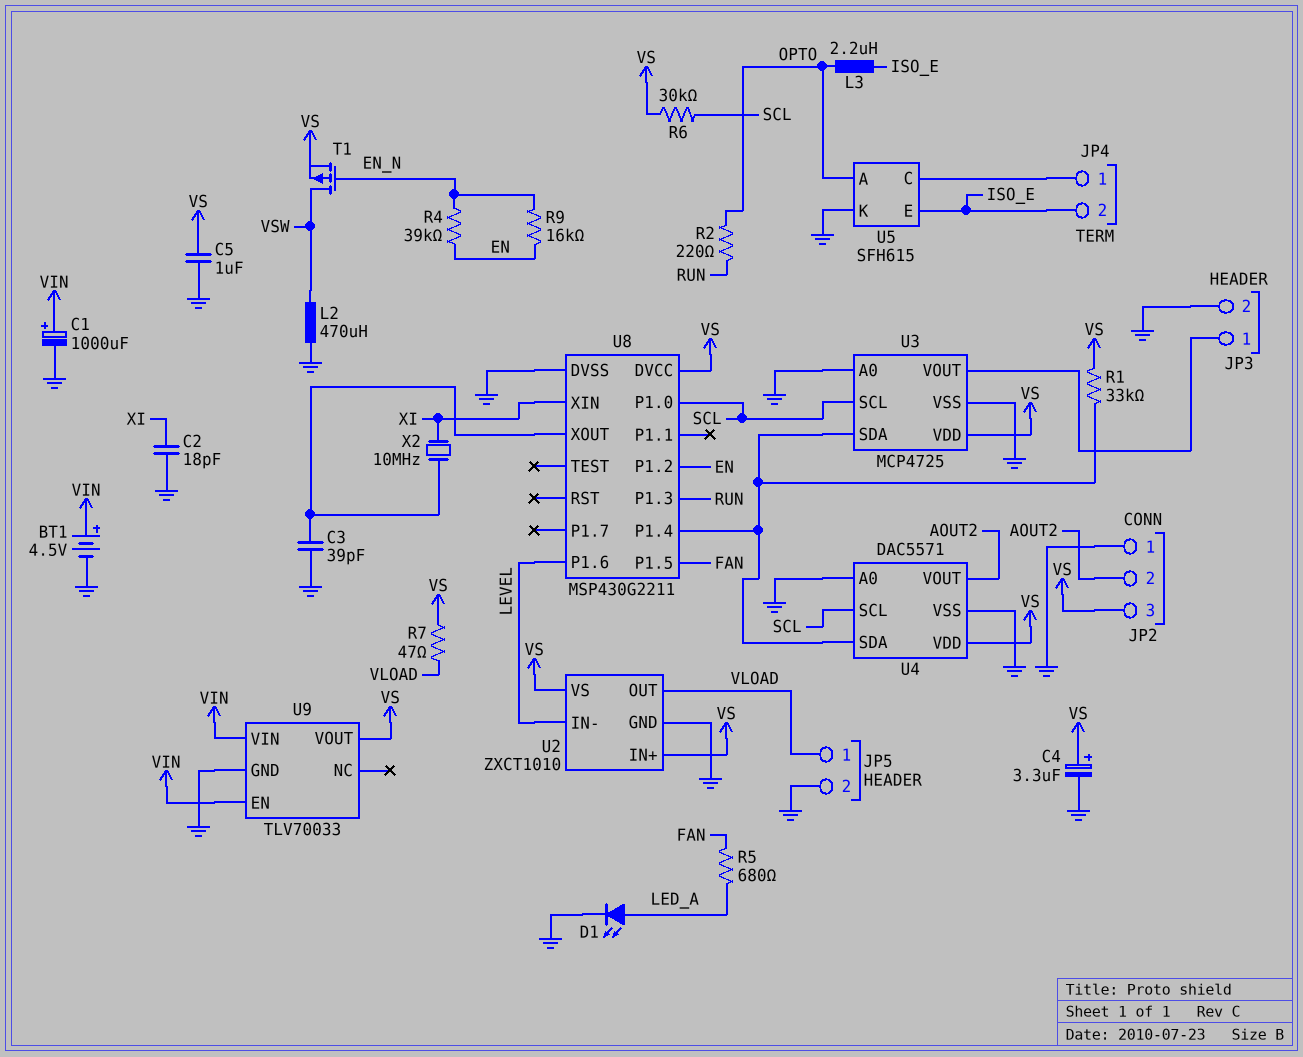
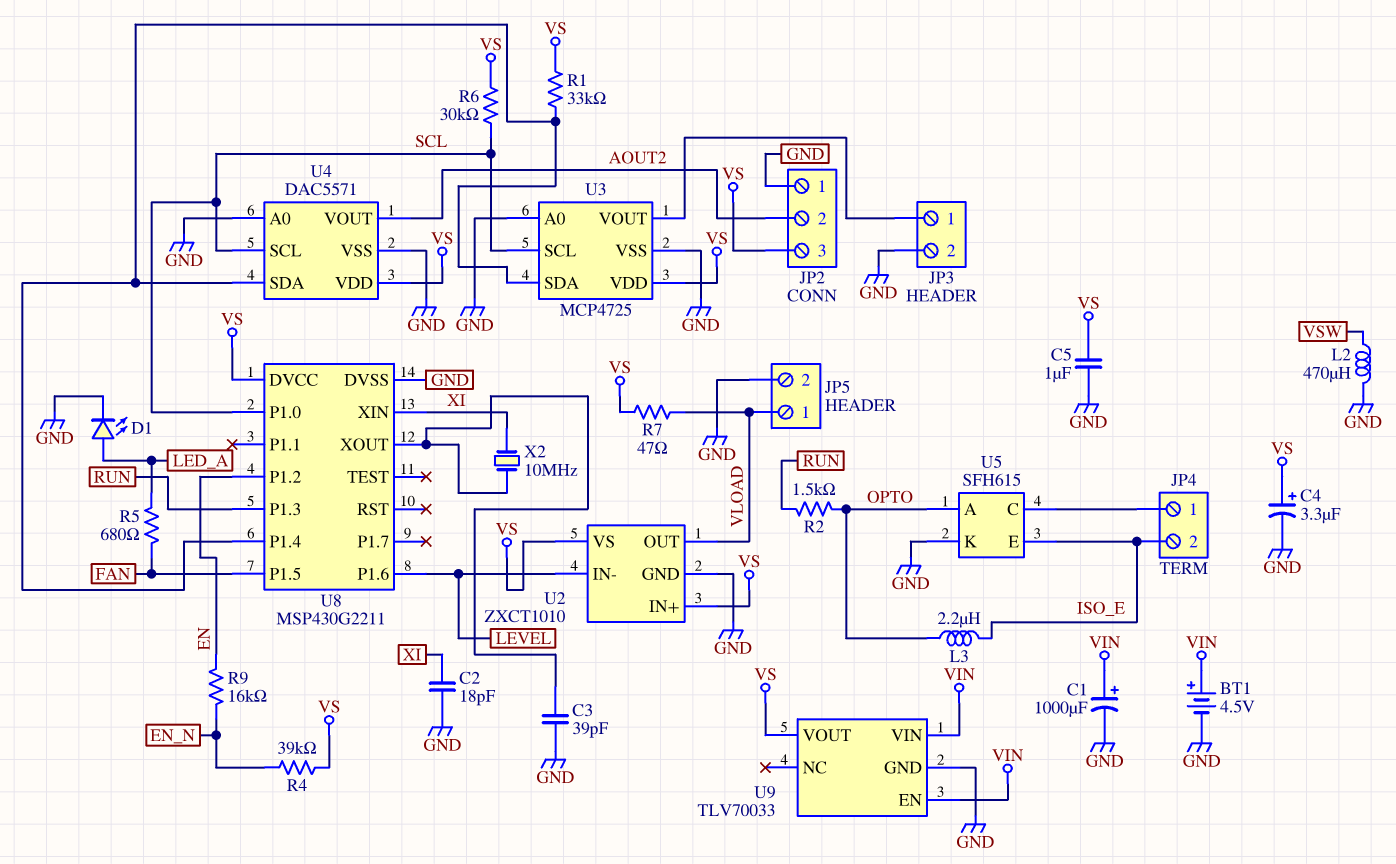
R2: 220 (OPTO, RUN) -> 1.5k (OPTO, RUN)
R4: 39k (EN, EN_N) -> 39k (EN_N, VS)
T1: PMOS (G EN_N, D VSW, S VS) -> none

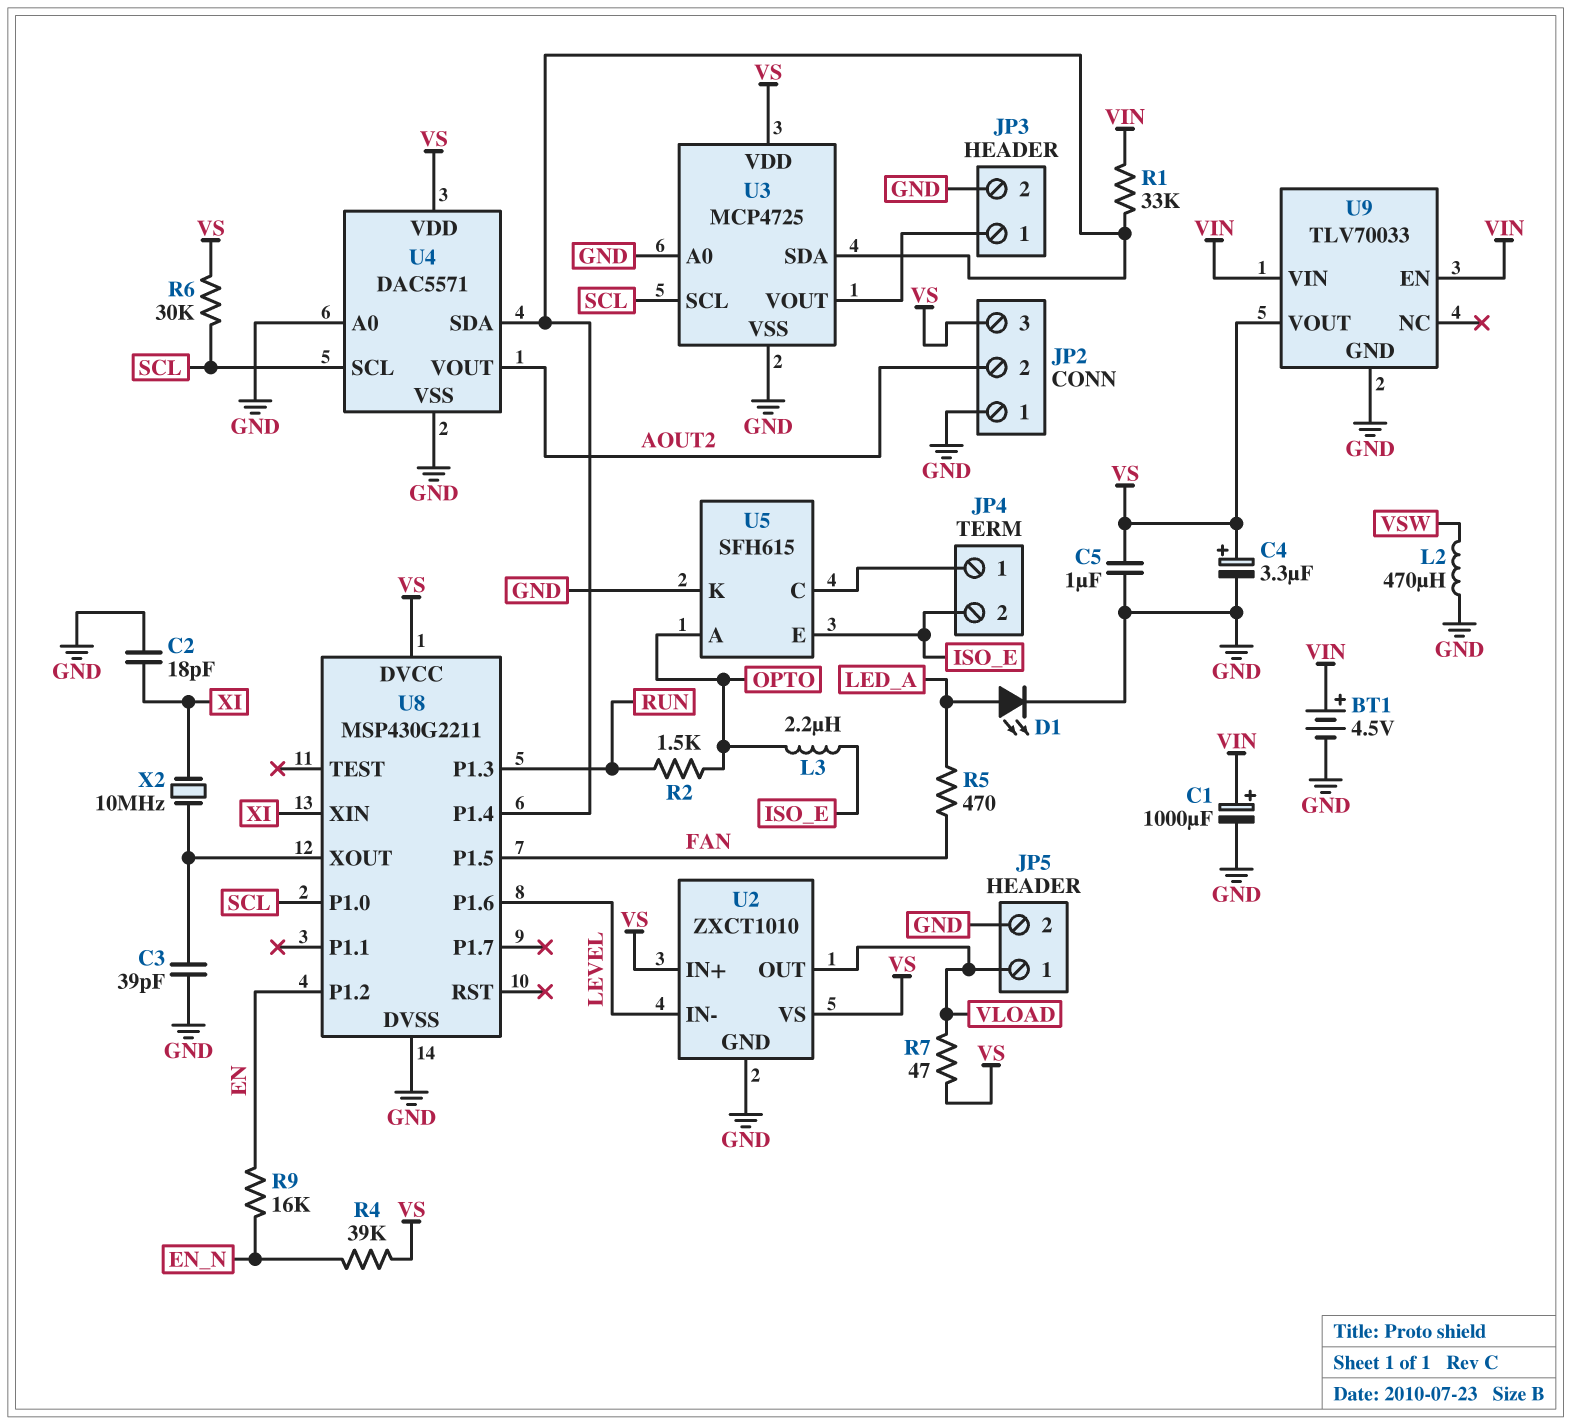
R1: 33k (U3/SDA, VS) -> 33k (U3/SDA, VIN)
R5: 680 (FAN, LED_A) -> 470 (FAN, LED_A)

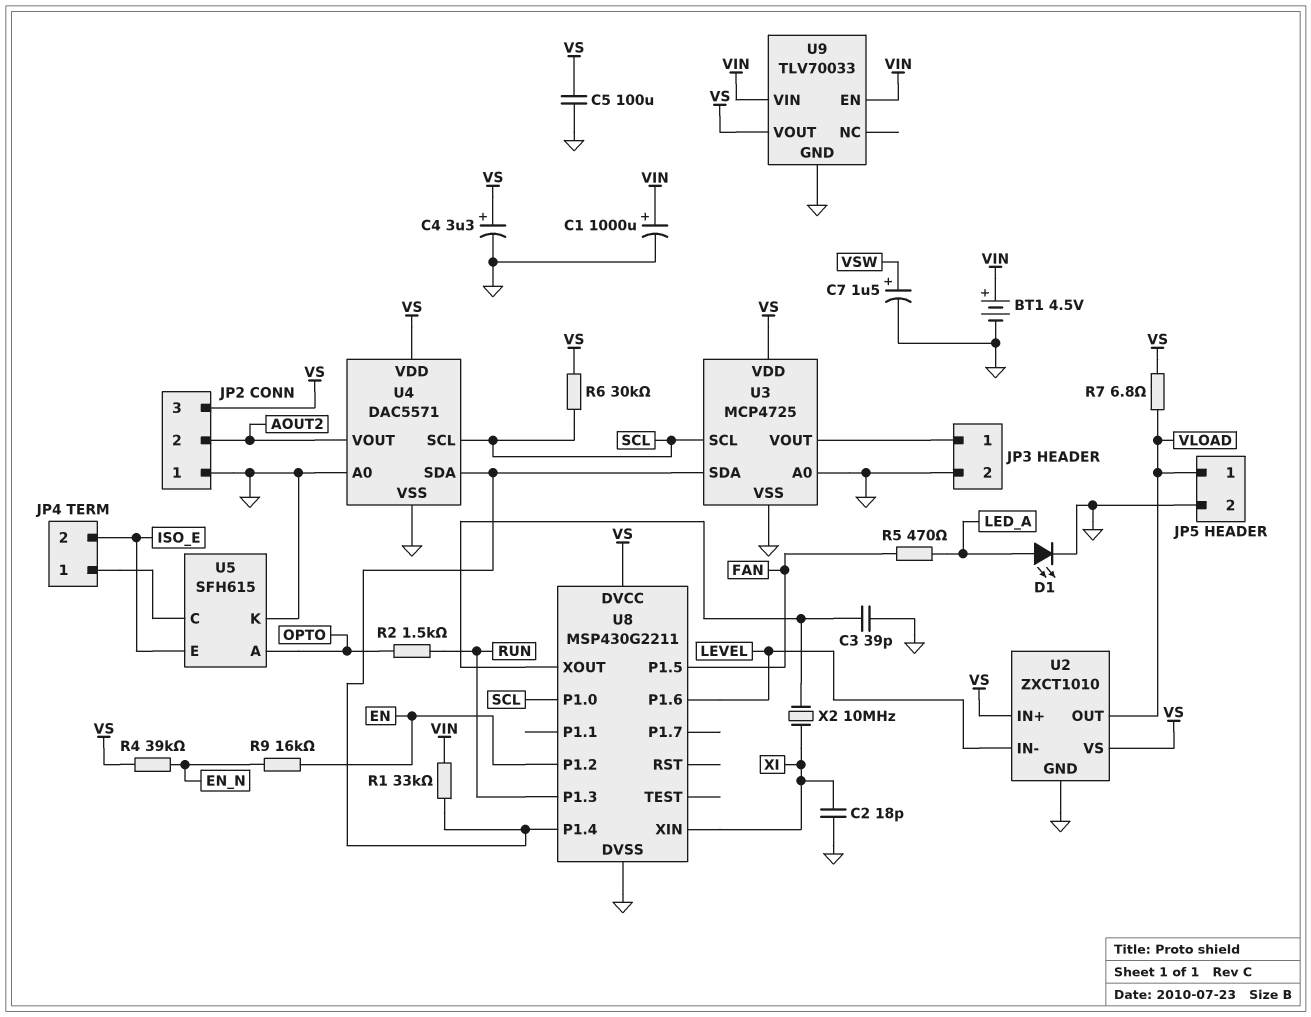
C5: 1uF (GND, VS) -> 100uF (GND, VS)
C7: none -> 1.5uF (plus VSW, minus GND)
L2: 470uH (GND, VSW) -> none
L3: 2.2uH (ISO_E, OPTO) -> none
R7: 47 (VLOAD, VS) -> 6.8 (VLOAD, VS)

